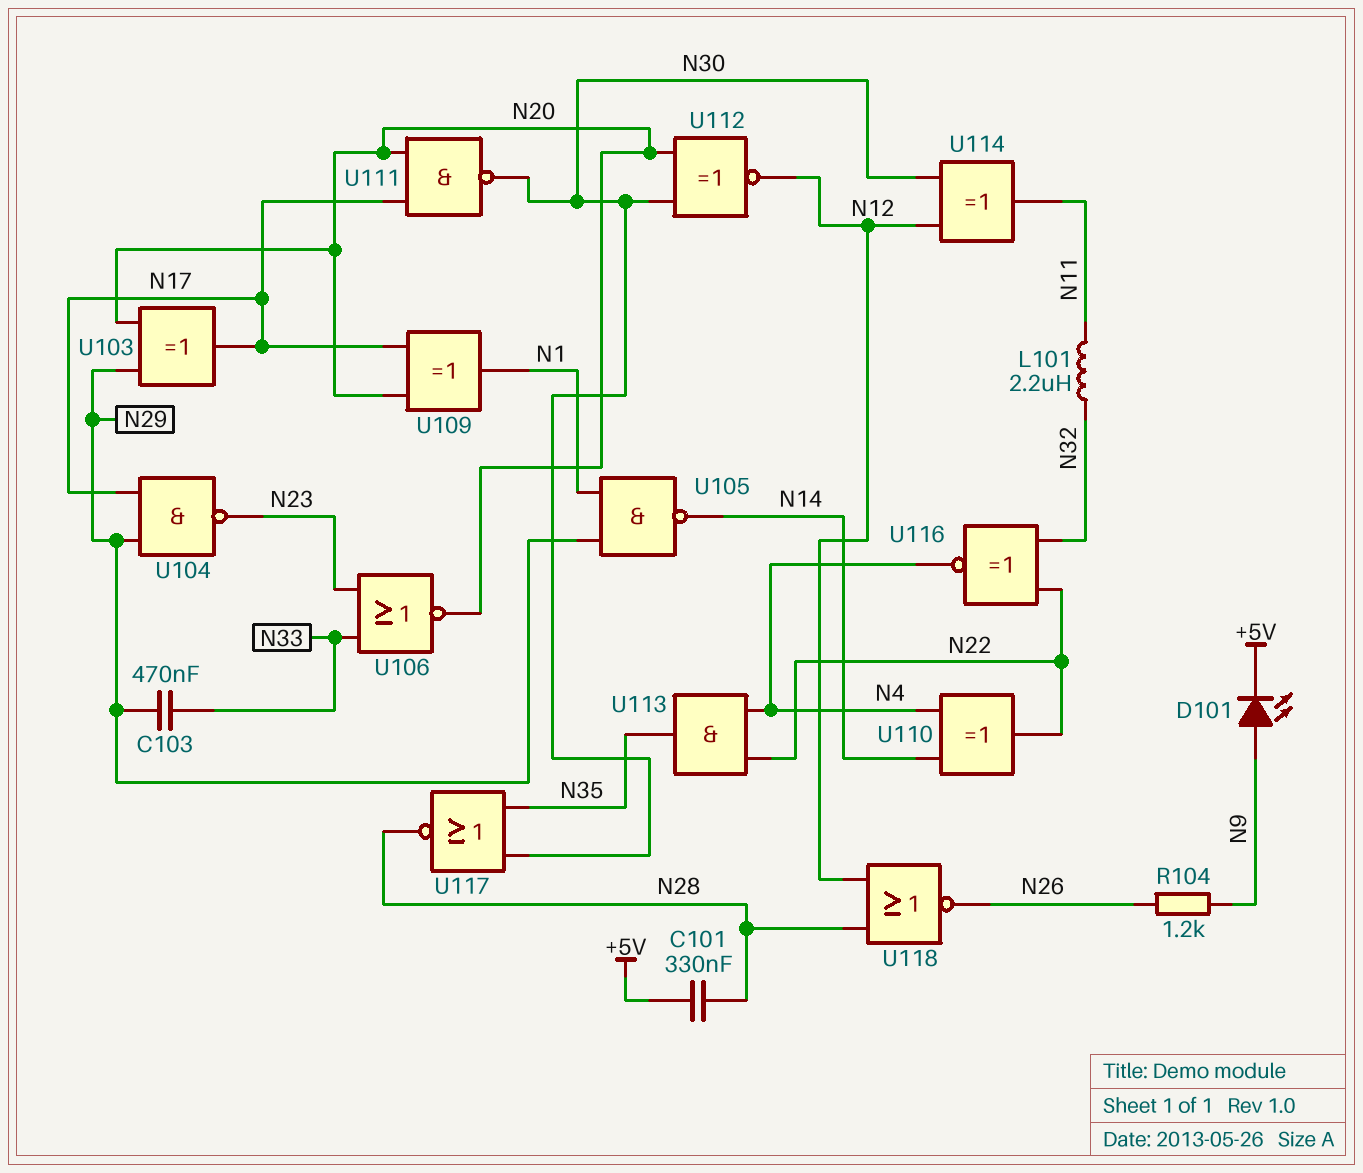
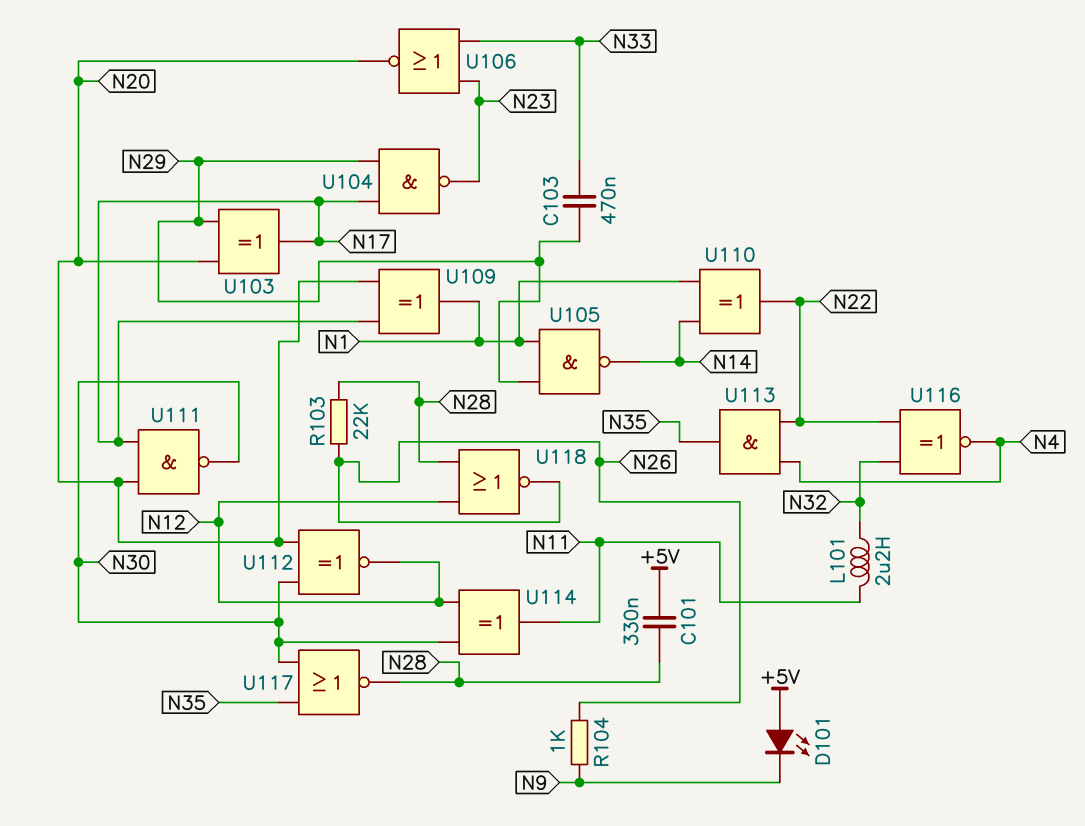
D101: LED (A N9, K +5V) -> LED (A +5V, K N9)
R103: none -> 22k (N26, N28)
R104: 1.2k (N9, N26) -> 1k (N9, N26)
U110: XOR (in N4, in N14, out N22) -> XOR (in N1, in N14, out N22)

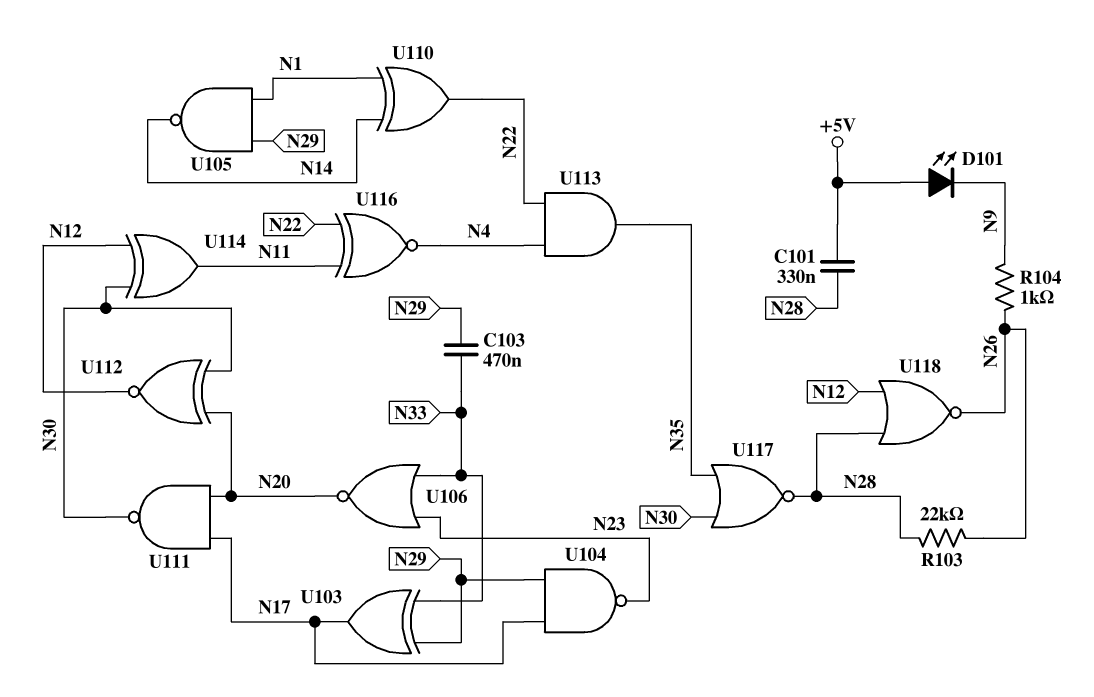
L101: 2.2uH (N11, N32) -> none
U103: XOR (in N20, in N29, out N17) -> XOR (in N29, in N33, out N17)
U109: XOR (in N17, in N20, out N1) -> none
U116: XNOR (in N22, in N32, out N4) -> XNOR (in N11, in N22, out N4)

